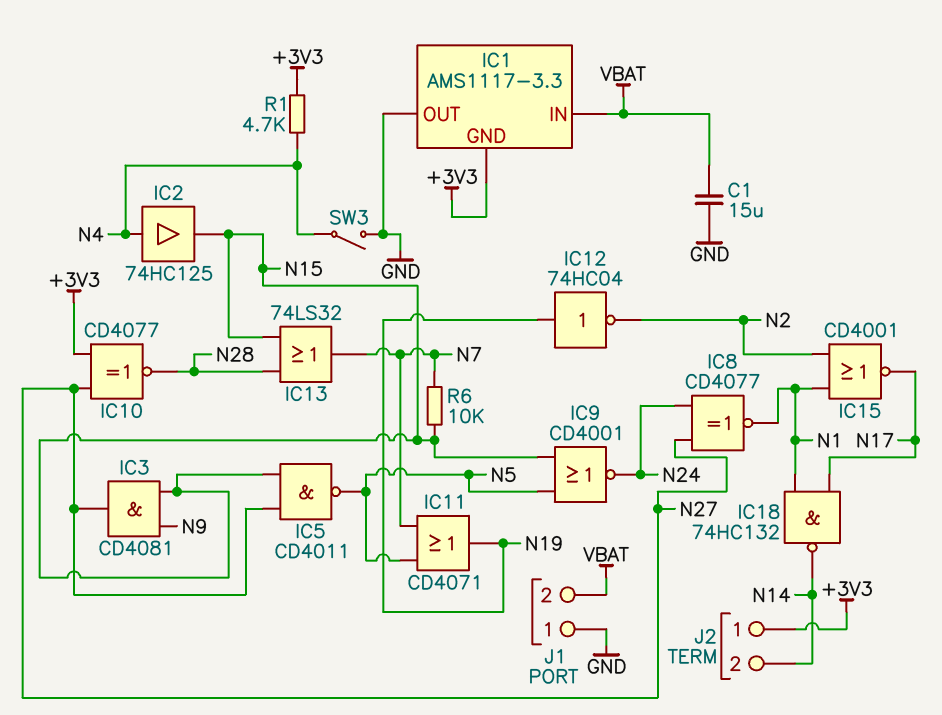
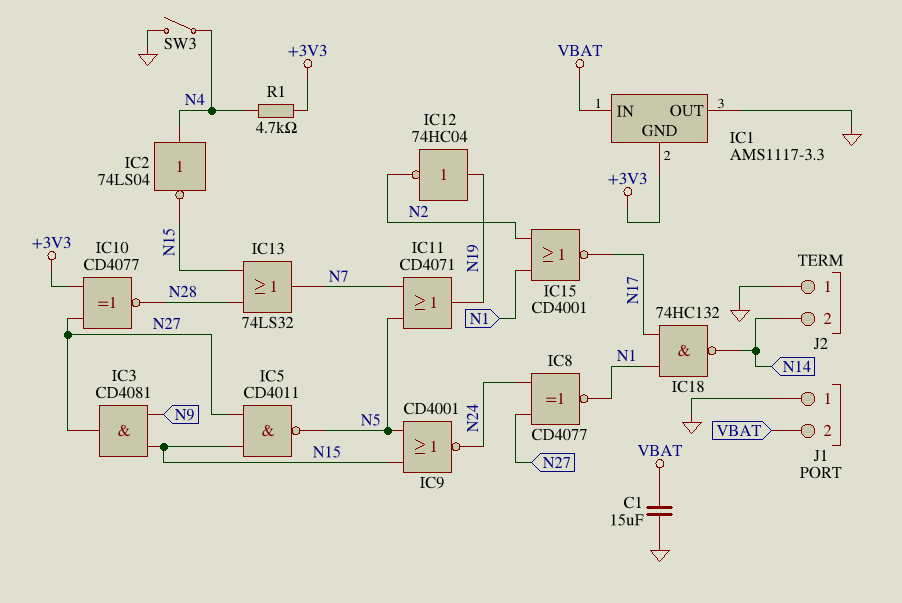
IC2: buffer 74HC125 (in N4, out N15) -> NOT 74LS04 (in N4, out N15)
J2 pin 1: +3V3 -> GND
R6: 10k (N7, N15) -> none

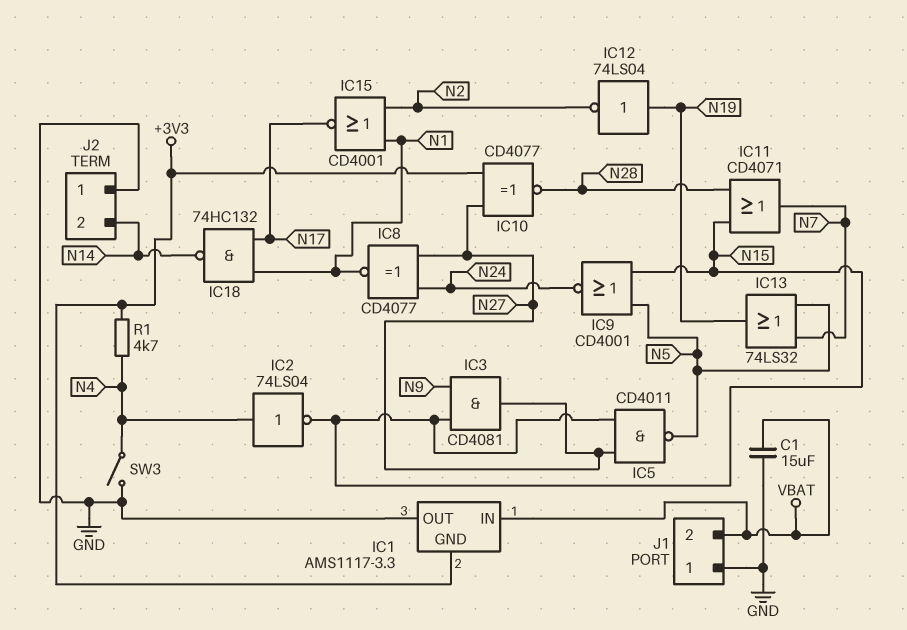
IC11: OR CD4071 (in N5, in N7, out N19) -> OR CD4071 (in N15, in N28, out N7)
IC12: NOT 74HC04 (in N19, out N2) -> NOT 74LS04 (in N19, out N2)
IC13: OR 74LS32 (in N15, in N28, out N7) -> OR 74LS32 (in N5, in N7, out N19)

